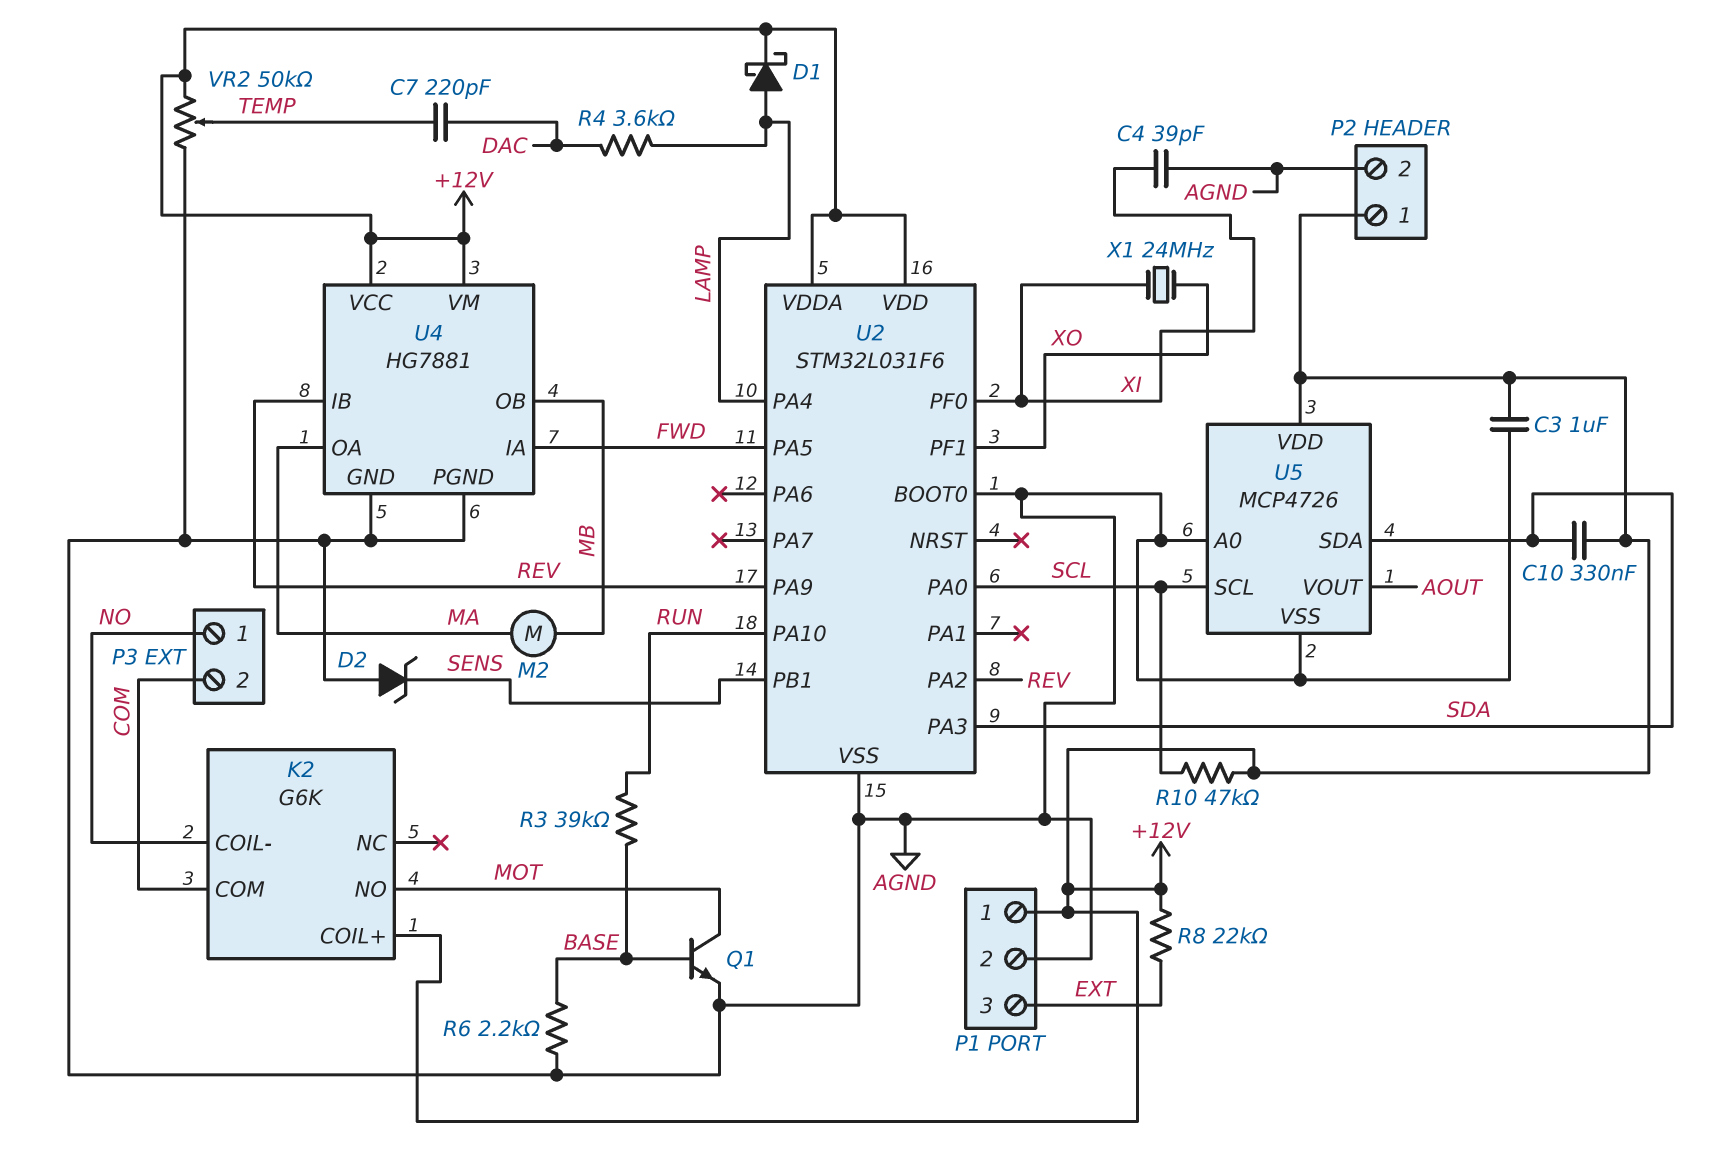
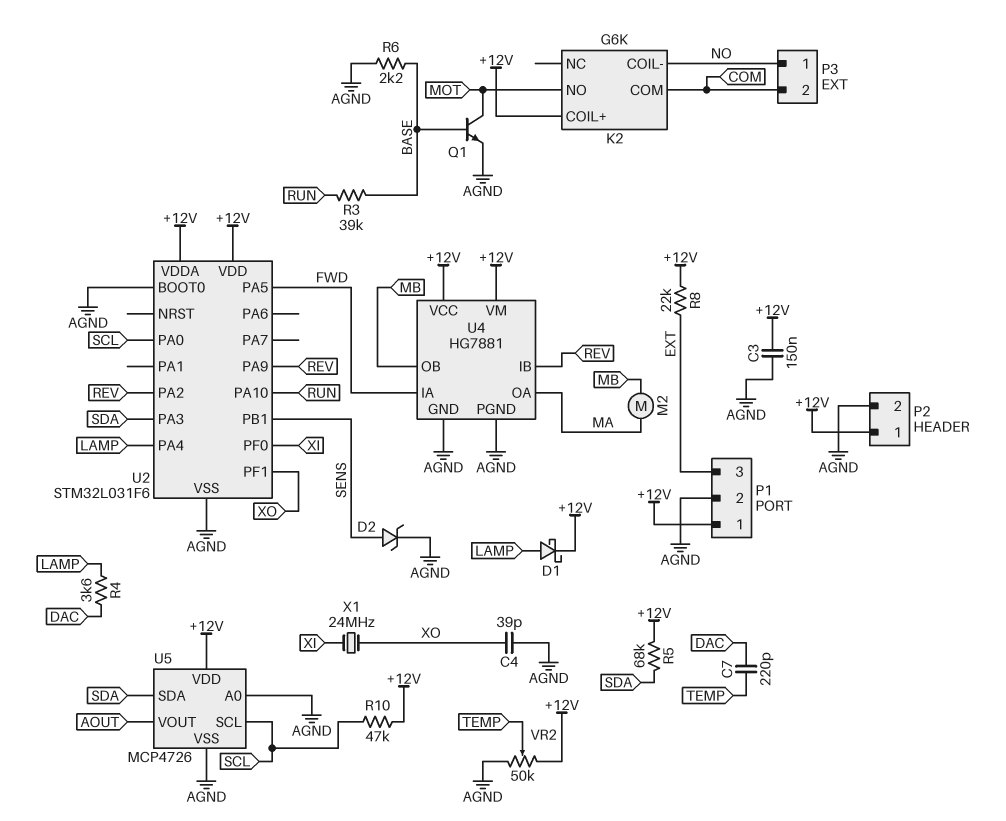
C3: 1uF (+12V, AGND) -> 150nF (+12V, AGND)
C4: 39pF (AGND, XI) -> 39pF (AGND, XO)
C10: 330nF (+12V, SDA) -> none
D2: zener (A AGND, K SENS) -> zener (A SENS, K AGND)
R5: none -> 68k (+12V, SDA)

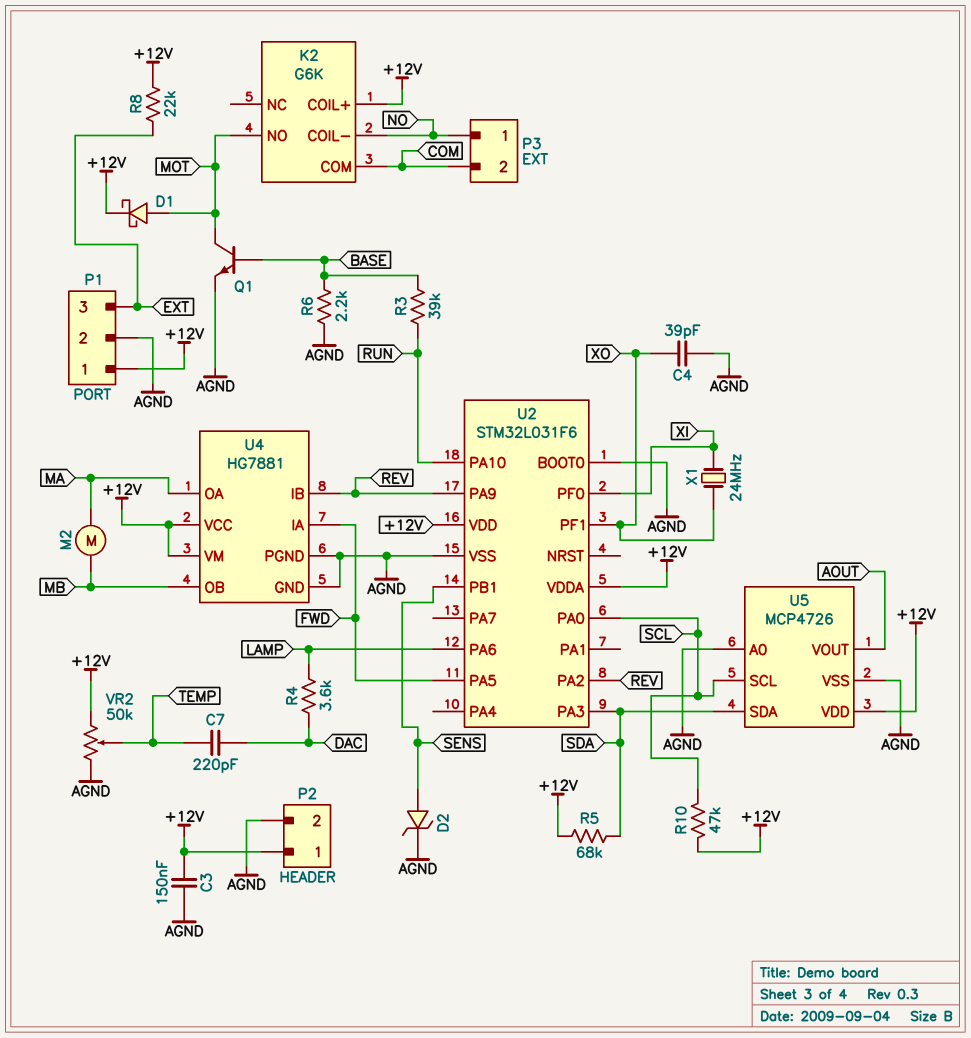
D1: schottky (A LAMP, K +12V) -> schottky (A MOT, K +12V)
U2 pin PA4: LAMP -> none
U2 pin PA6: none -> LAMP

